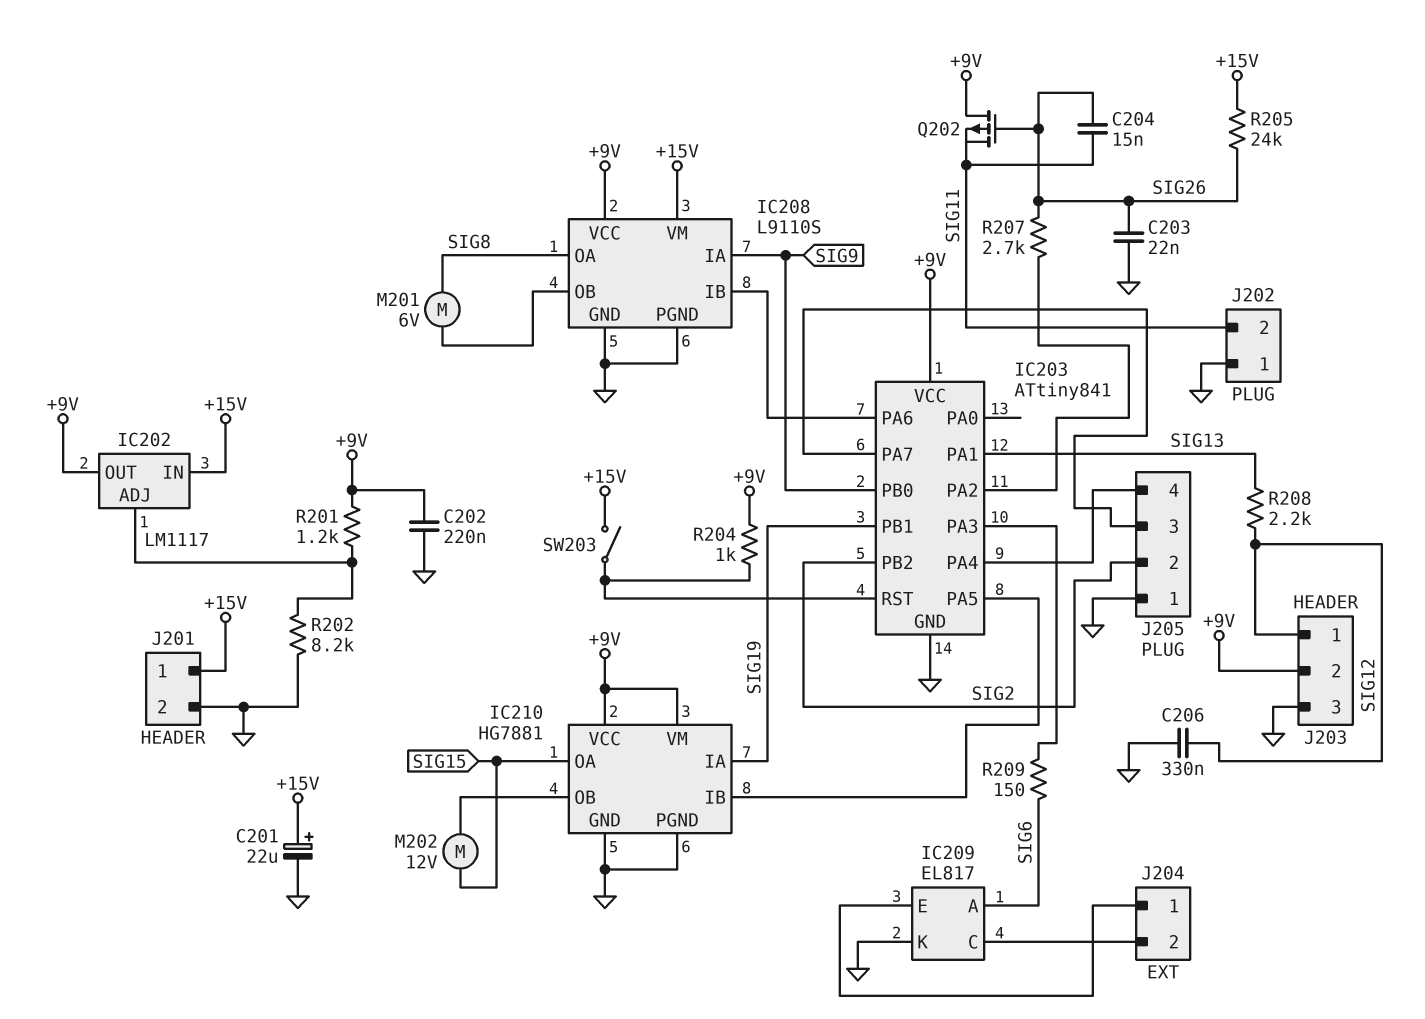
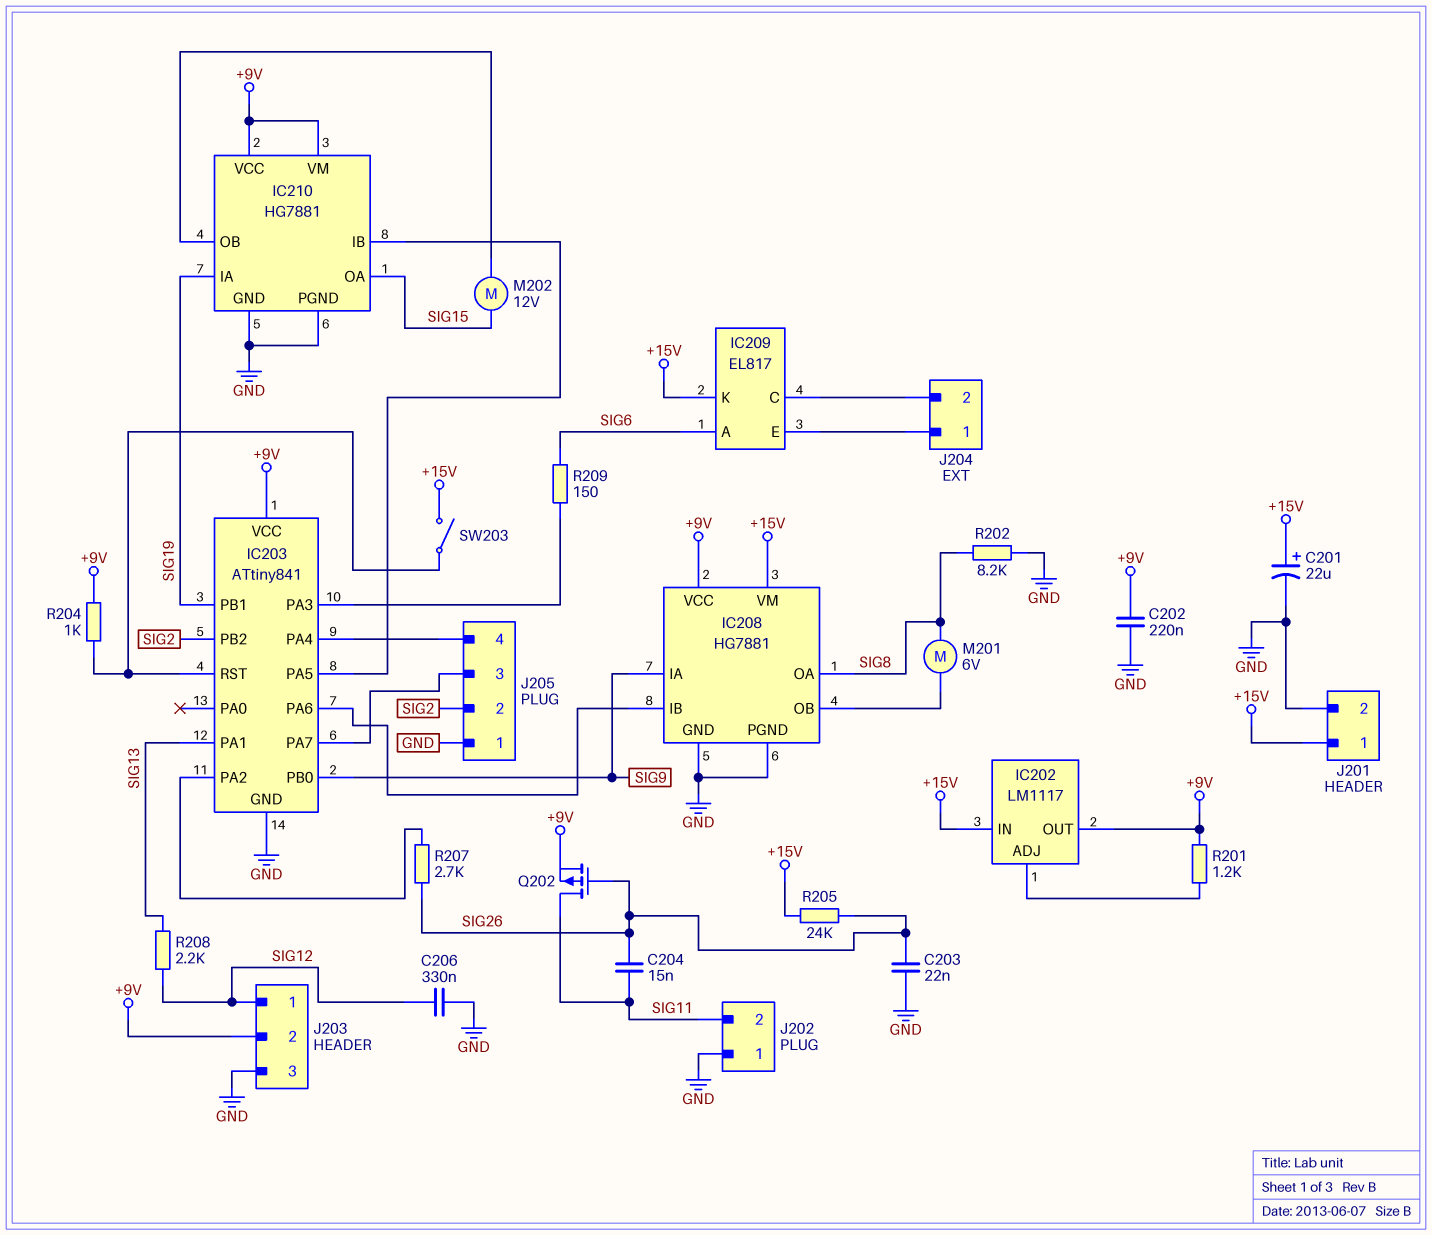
IC208: L9110S -> HG7881
IC209 pin K: GND -> +15V
Q202: PMOS (G SIG26, D +9V, S SIG11) -> PMOS (G SIG26, D SIG11, S +9V)
R202: 8.2k (GND, IC202/ADJ) -> 8.2k (GND, SIG8)

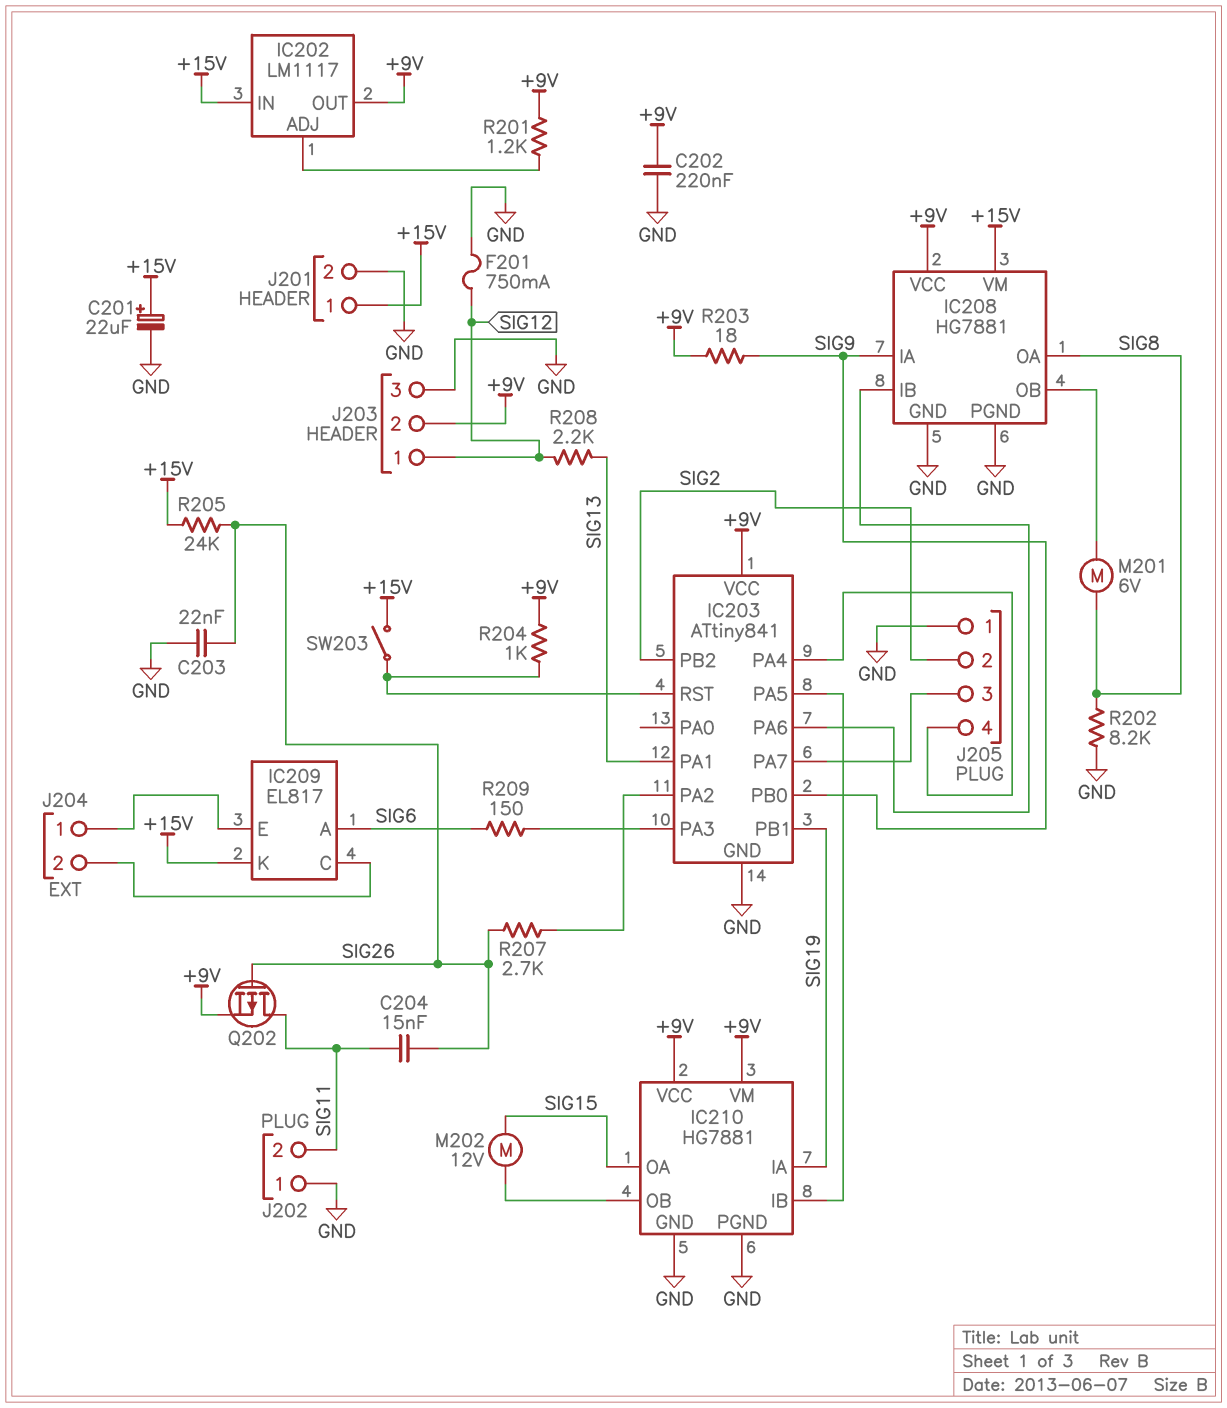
C206: 330nF (GND, SIG12) -> none
F201: none -> 750mA (GND, SIG12)
R203: none -> 18 (+9V, SIG9)

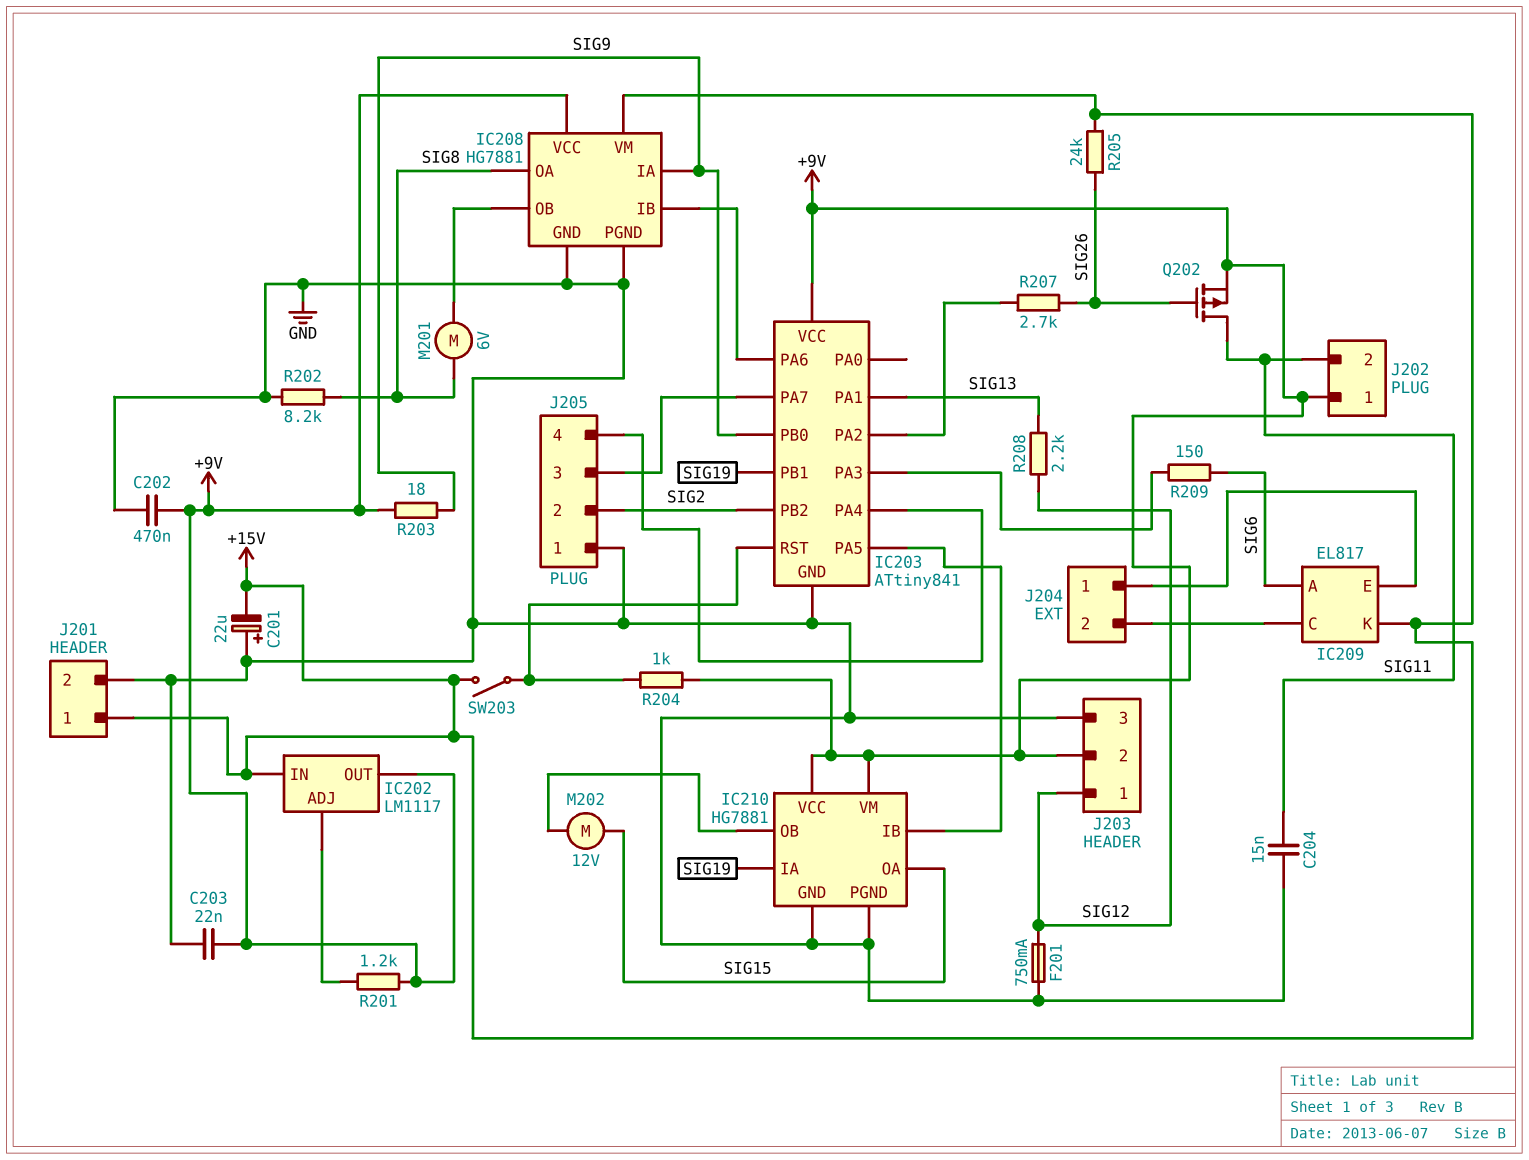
C201: 22uF (plus +15V, minus GND) -> 22uF (plus GND, minus +15V)
C202: 220nF (+9V, GND) -> 470nF (+9V, GND)
C203: 22nF (GND, SIG26) -> 22nF (+9V, GND)
C204: 15nF (SIG11, SIG26) -> 15nF (GND, SIG11)
J202 pin 1: GND -> +9V

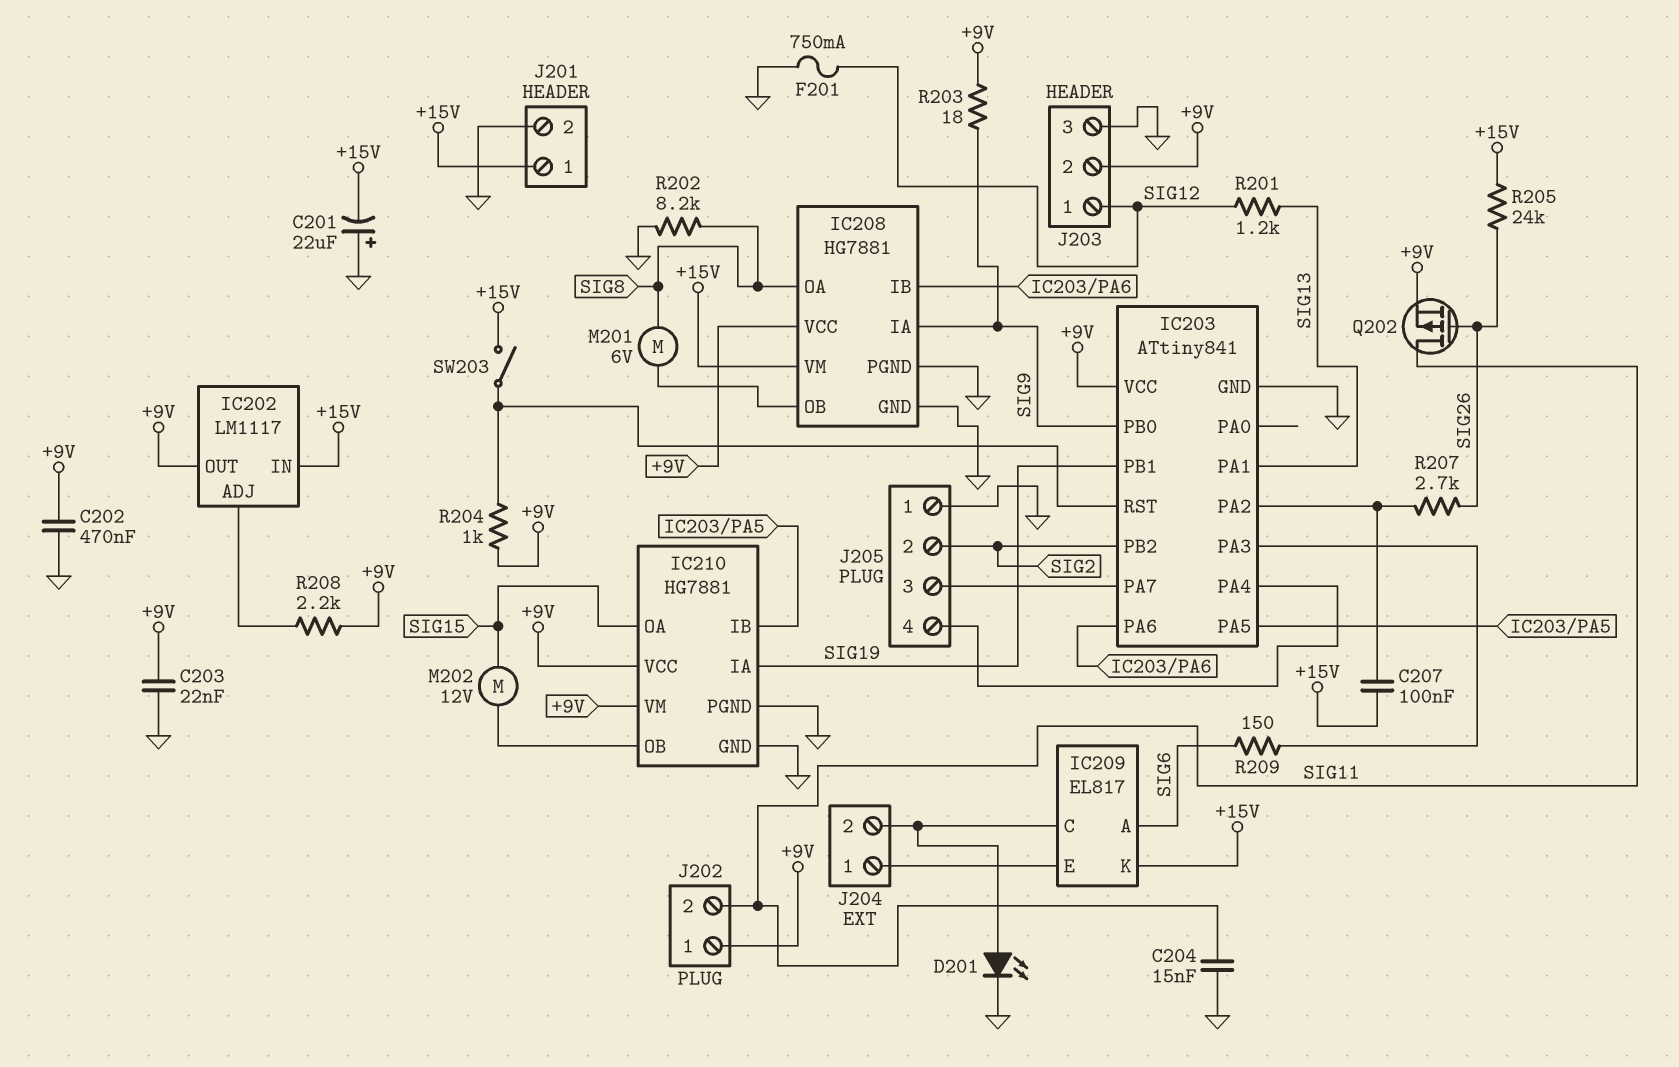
C207: none -> 100nF (+15V, IC203/PA2)
D201: none -> LED (A IC209/C, K GND)
R201: 1.2k (+9V, IC202/ADJ) -> 1.2k (SIG12, SIG13)
R208: 2.2k (SIG12, SIG13) -> 2.2k (+9V, IC202/ADJ)

